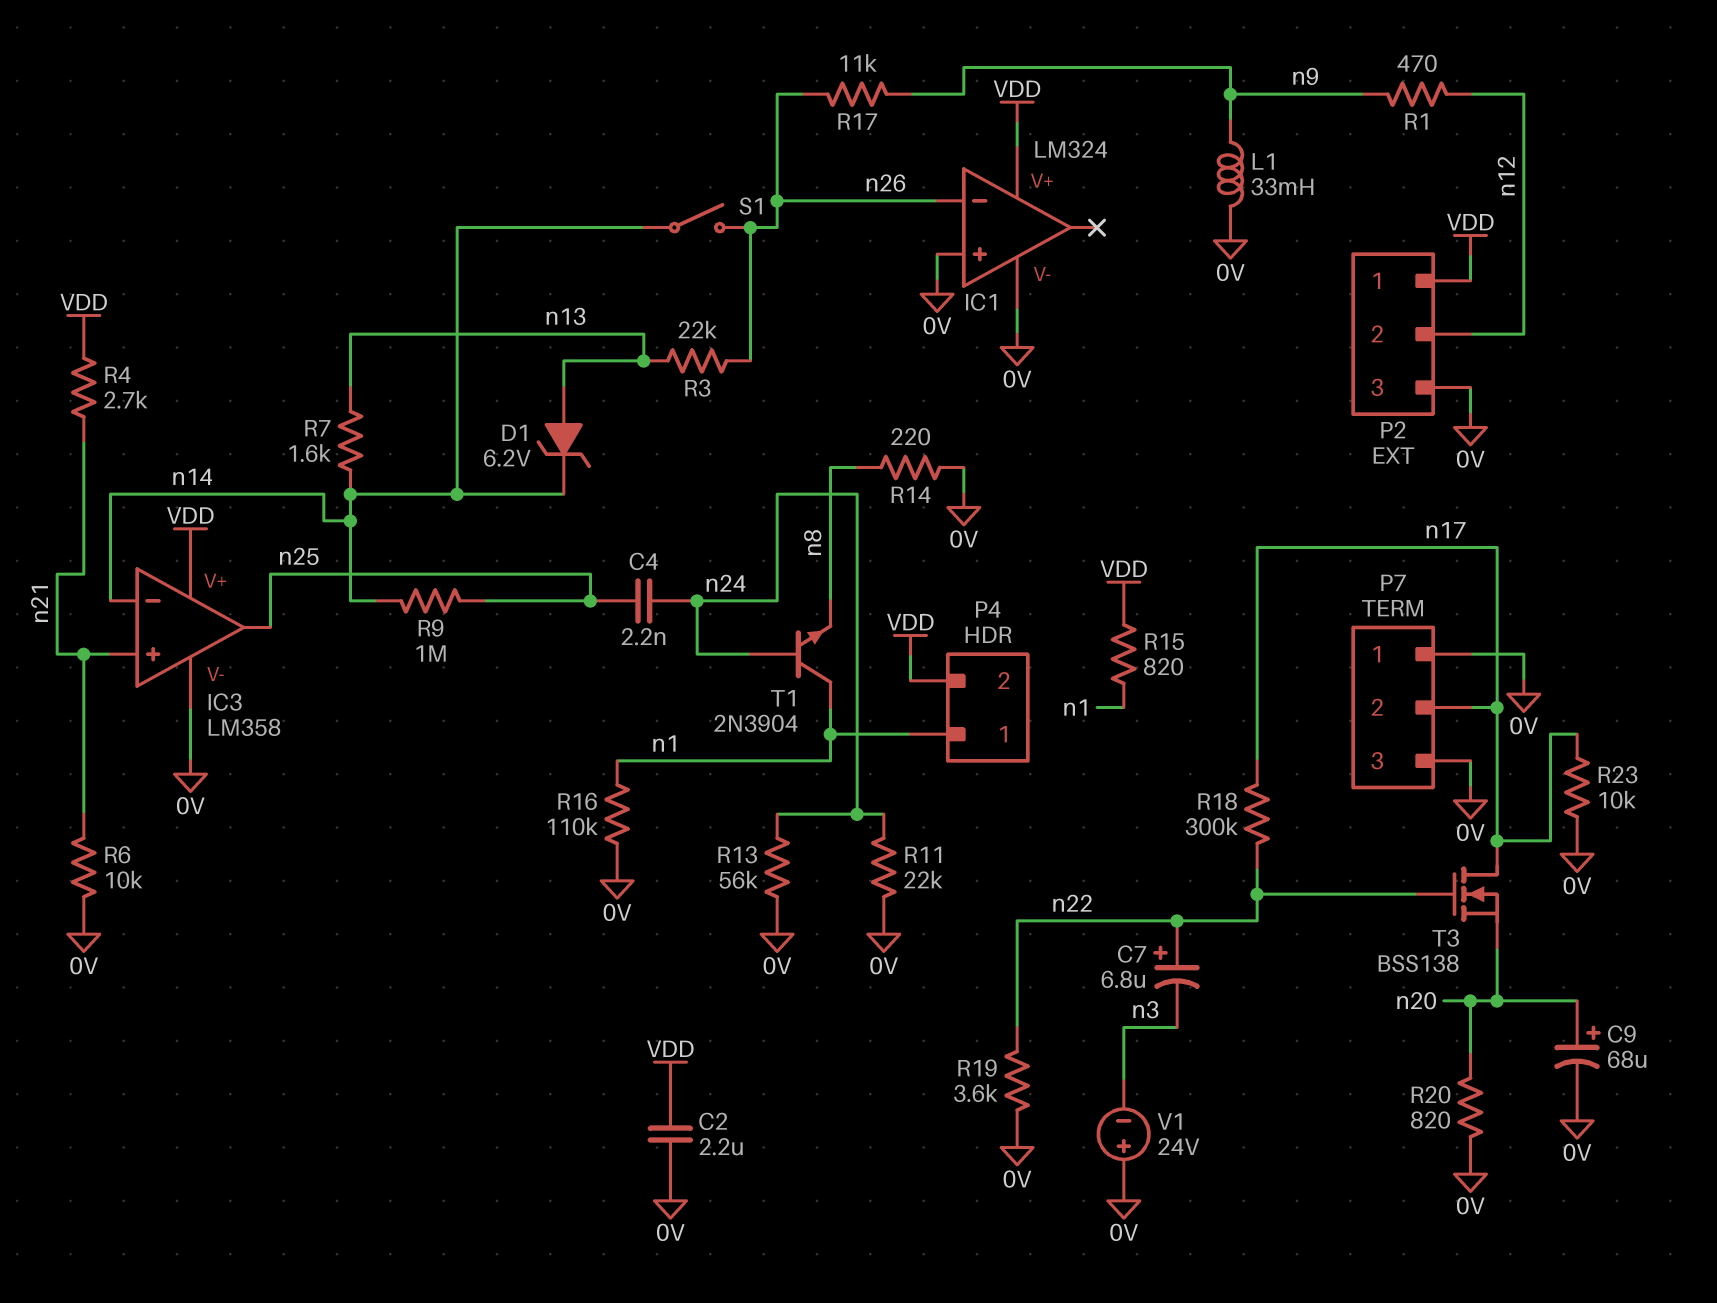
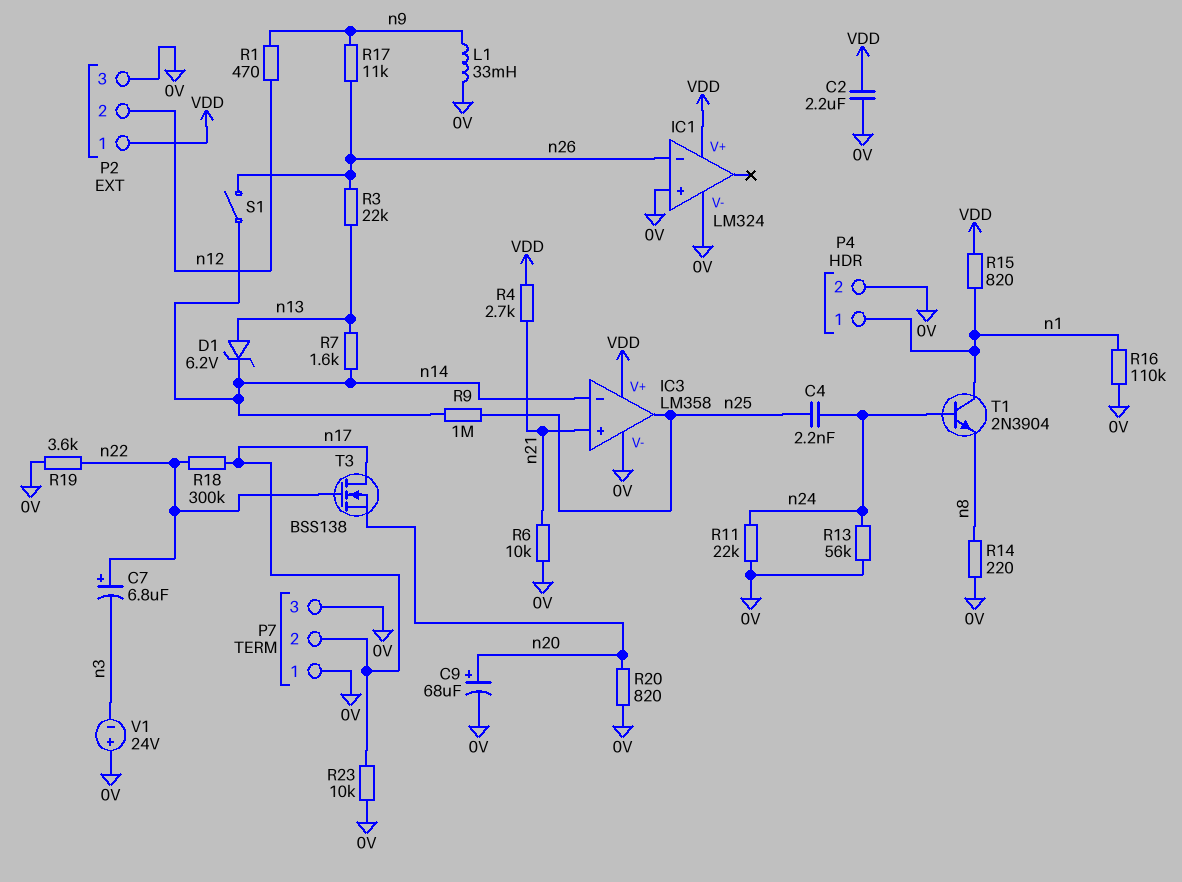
P4 pin 2: VDD -> 0V

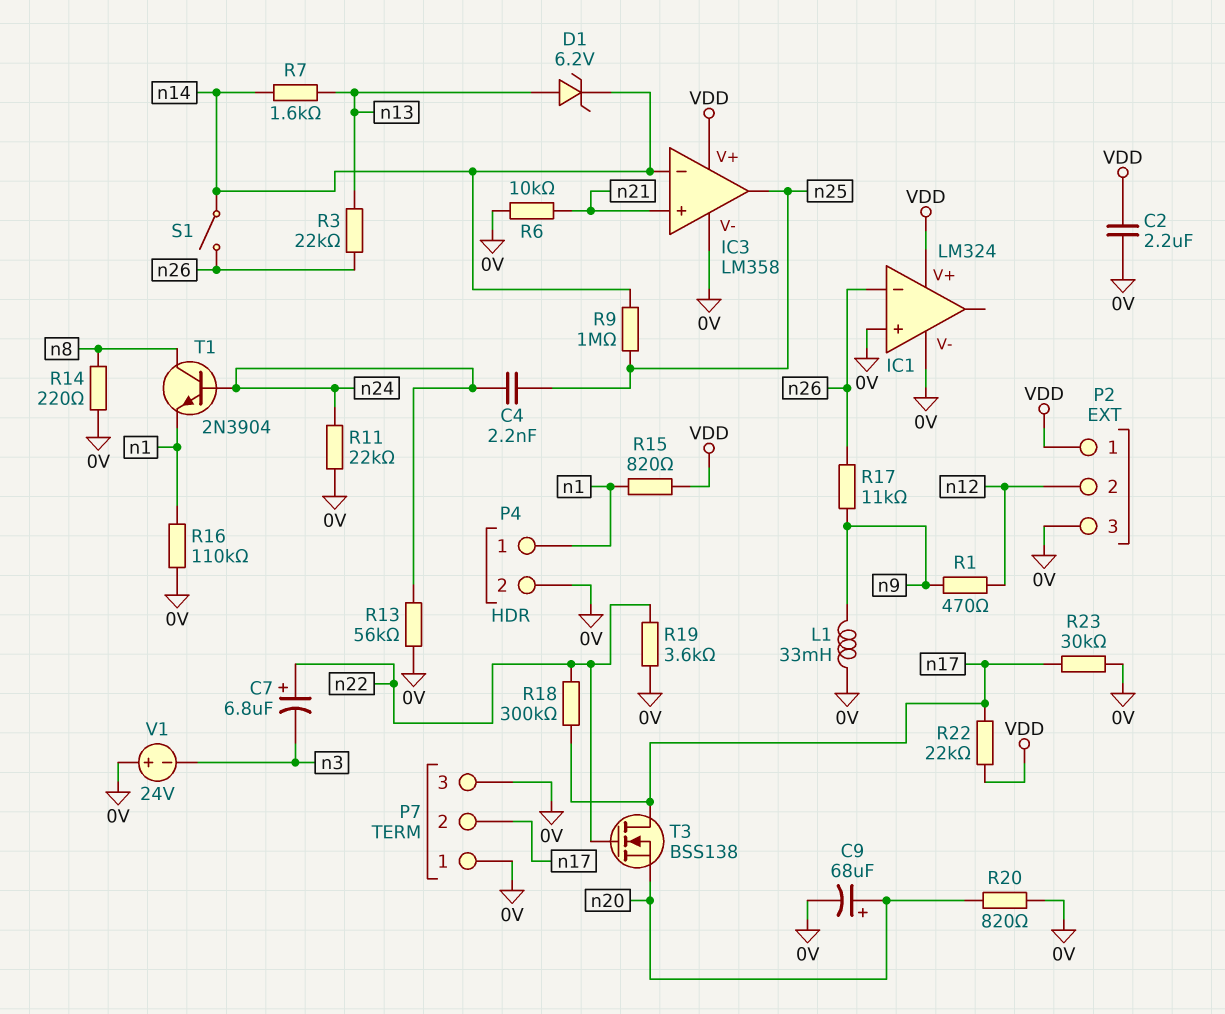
R4: 2.7k (VDD, n21) -> none
R22: none -> 22k (VDD, n17)
R23: 10k (0V, n17) -> 30k (0V, n17)
T1: NPN 2N3904 (B n24, C n1, E n8) -> NPN 2N3904 (B n24, C n8, E n1)

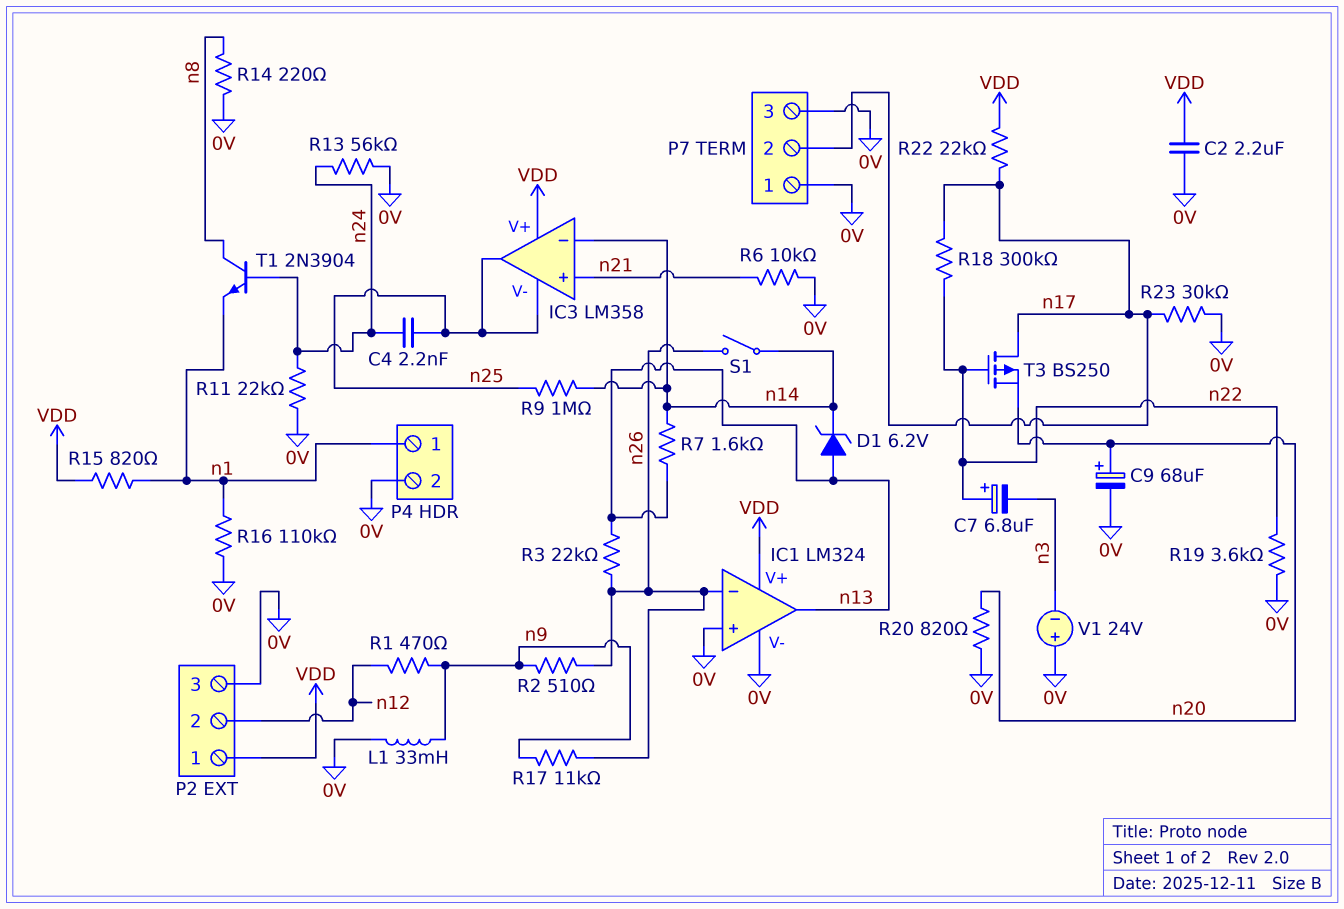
IC1 pin out: none -> n13
IC3 pin V-: 0V -> n25
R2: none -> 510 (n9, n26)
T3: NMOS BSS138 (G n22, D n17, S n20) -> PMOS BS250 (G n22, D n17, S n20)

